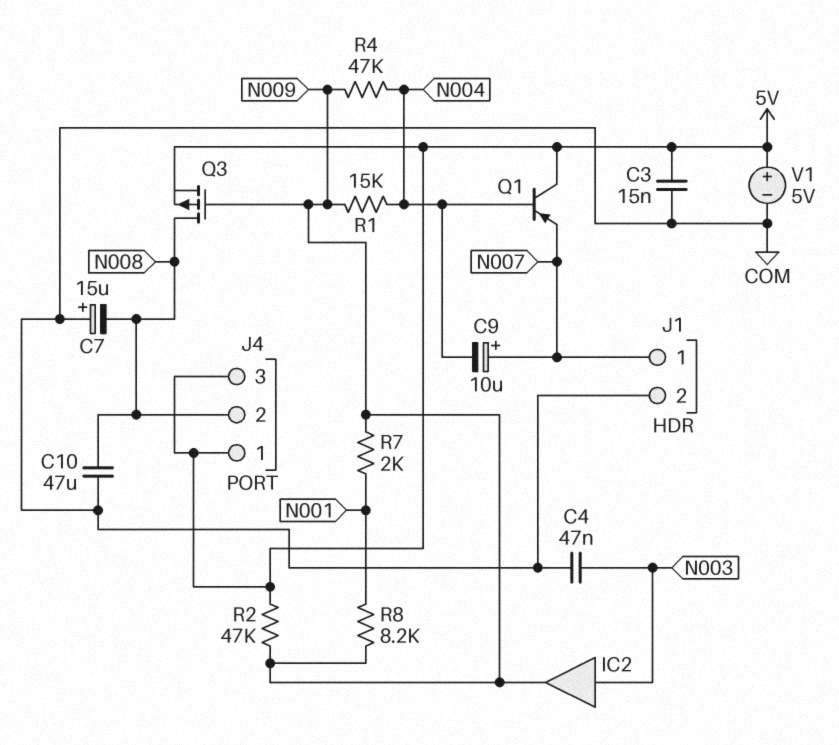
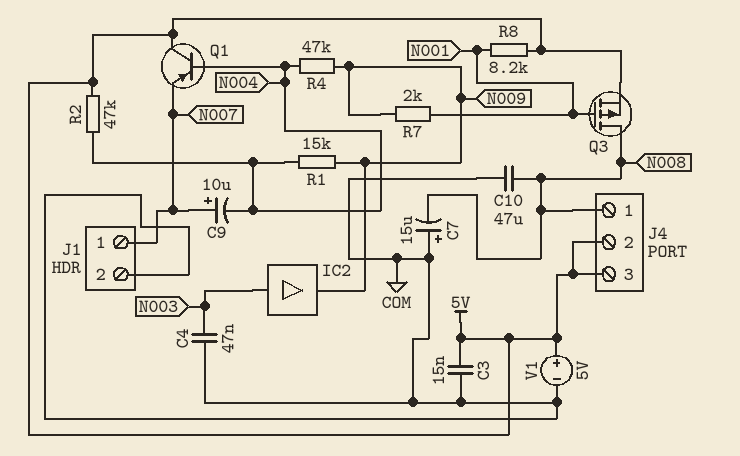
J4 pin 1: 5V -> N008
J4 pin 2: N008 -> 5V
Q3: PMOS (G N009, D N008, S 5V) -> PMOS (G N001, D N008, S 5V)
R2: 47k (5V, N009) -> 47k (5V, N004)
R8: 8.2k (N001, N009) -> 8.2k (5V, N001)

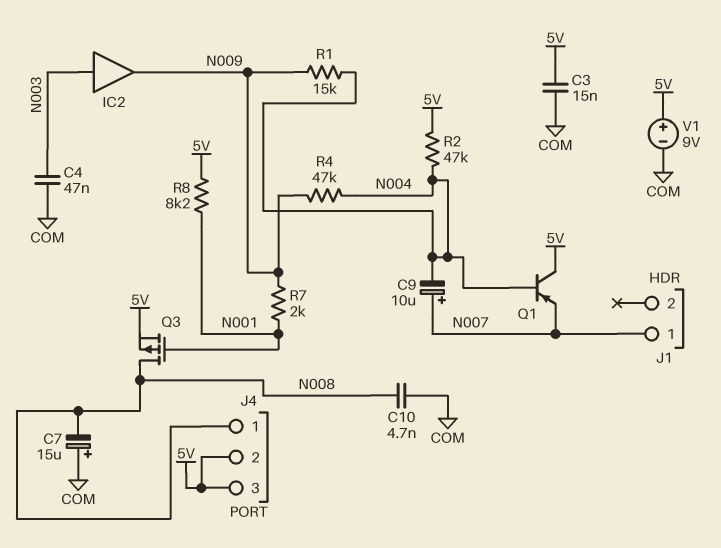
C10: 47uF (COM, N008) -> 4.7nF (COM, N008)
J1 pin 2: COM -> none
V1: 5V (plus 5V, minus COM) -> 9V (plus 5V, minus COM)

